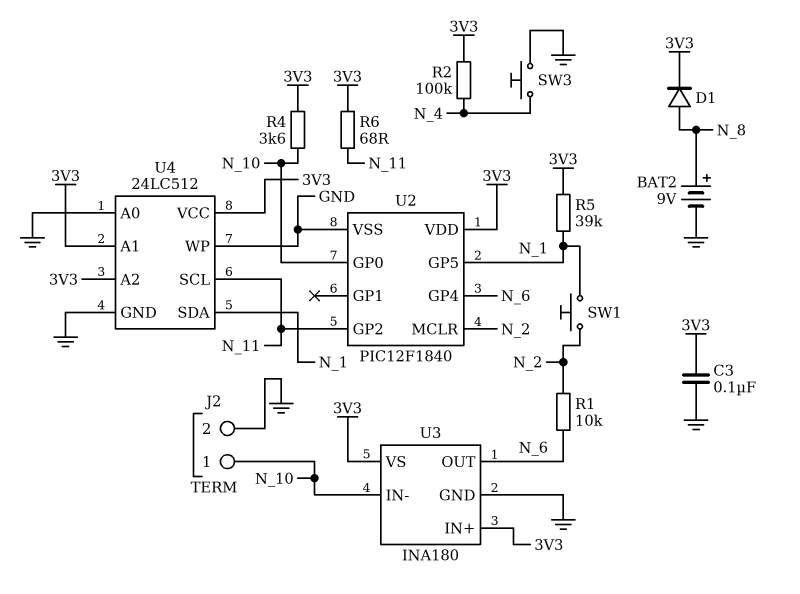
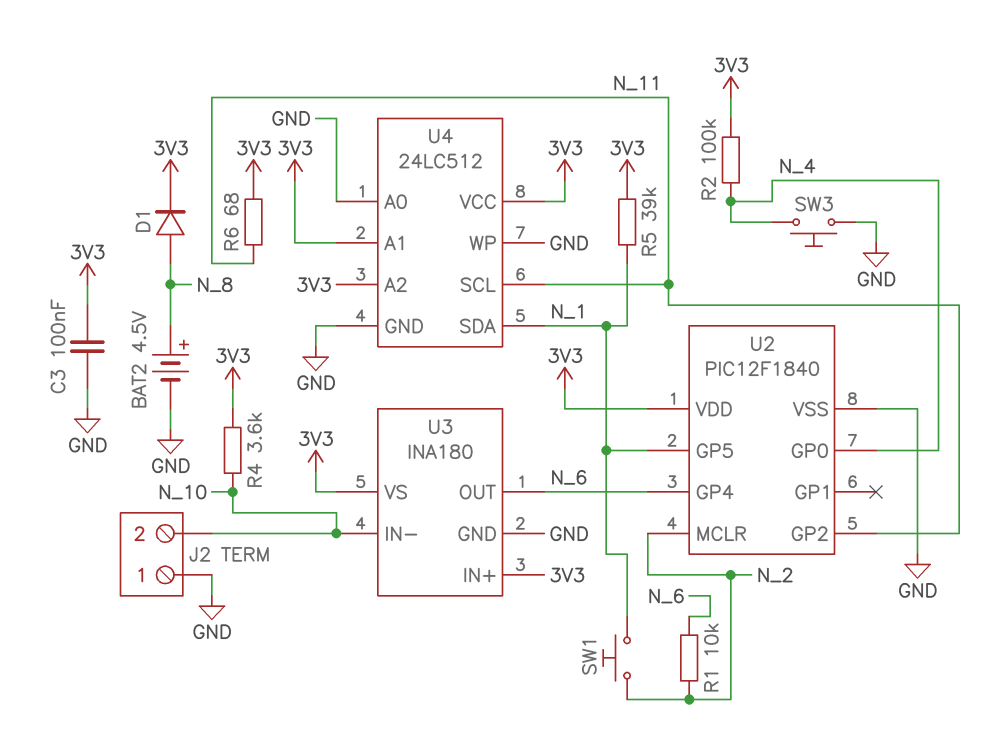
BAT2: 9V (plus N_8, minus GND) -> 4.5V (plus N_8, minus GND)
J2 pin 1: N_10 -> GND
J2 pin 2: GND -> N_10
U2 pin GP0: N_10 -> N_4

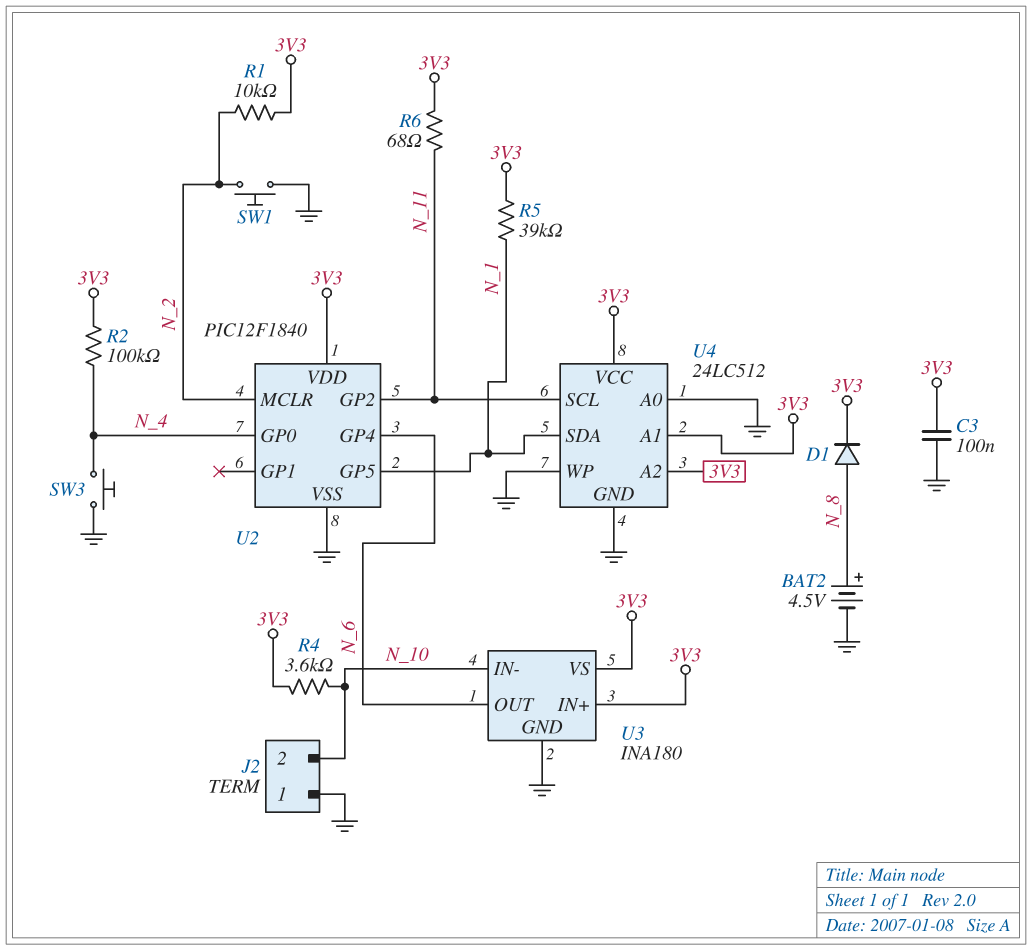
R1: 10k (N_2, N_6) -> 10k (3V3, N_2)
SW1: button (N_1, N_2) -> button (GND, N_2)

